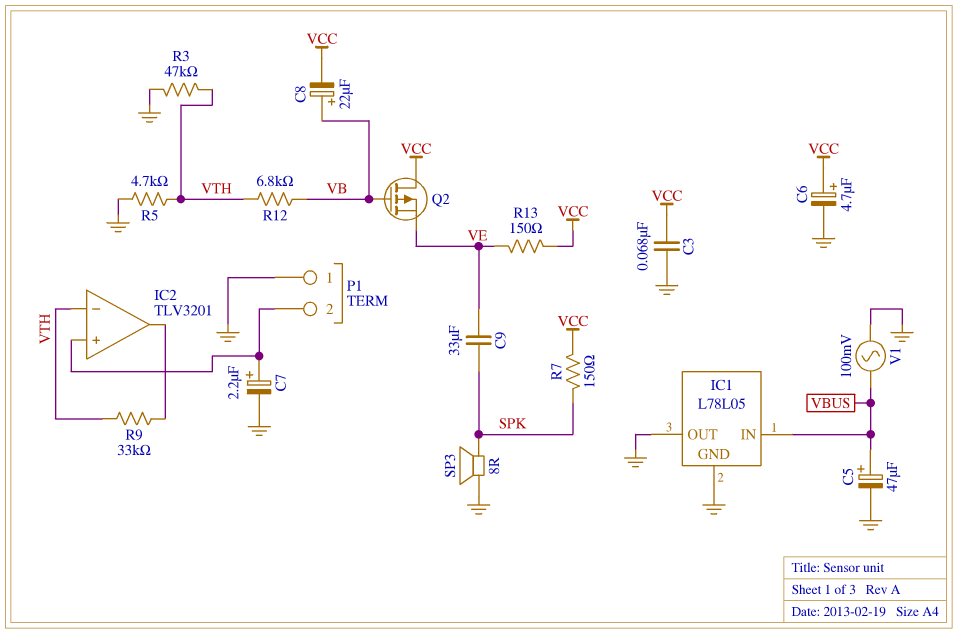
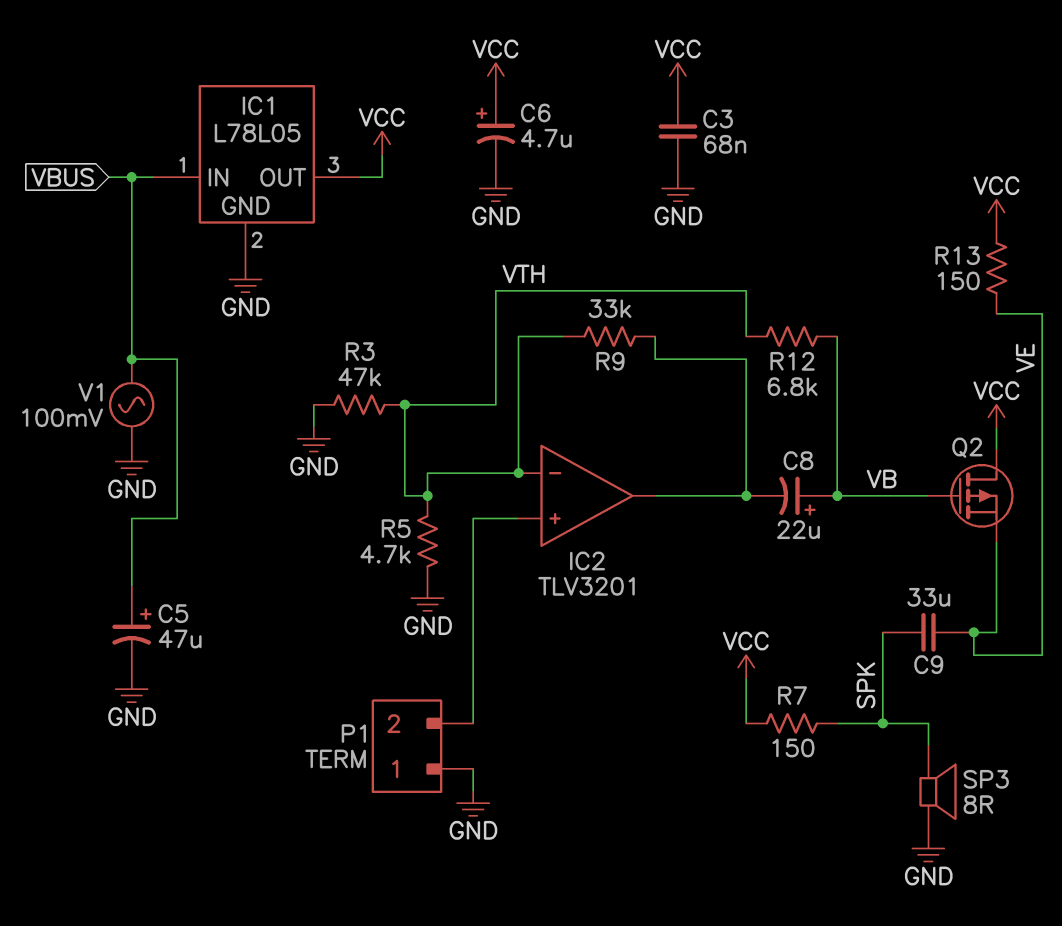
C7: 2.2uF (plus IC2/in+, minus GND) -> none
C8: 22uF (plus VB, minus VCC) -> 22uF (plus VB, minus IC2/out)
IC1 pin OUT: GND -> VCC

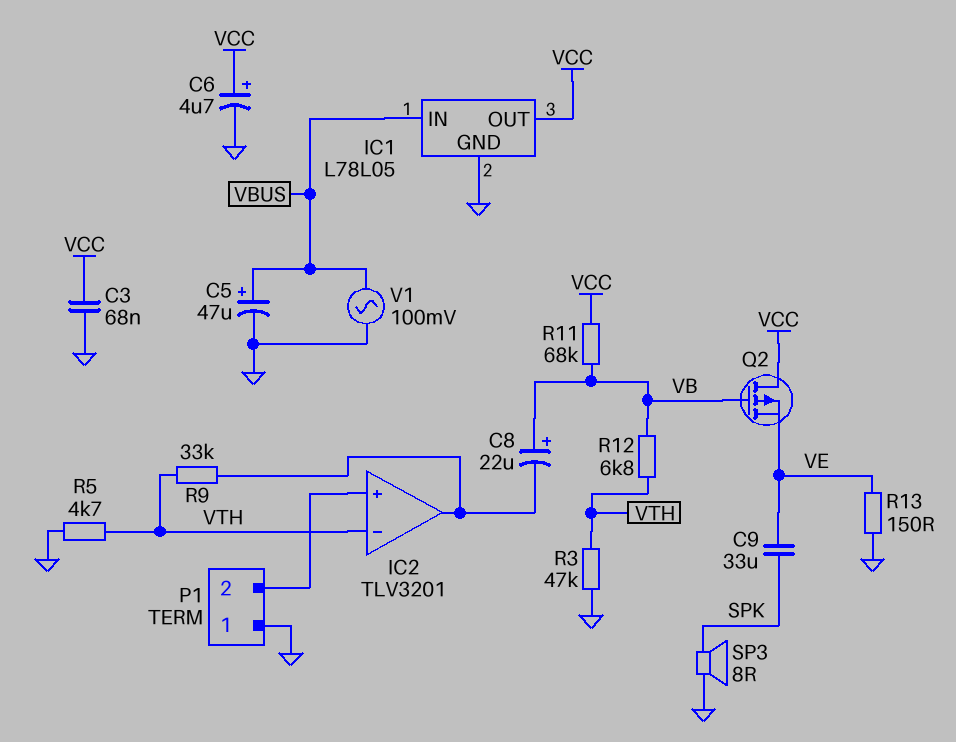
R7: 150 (SPK, VCC) -> none
R11: none -> 68k (VB, VCC)
R13: 150 (VCC, VE) -> 150 (GND, VE)

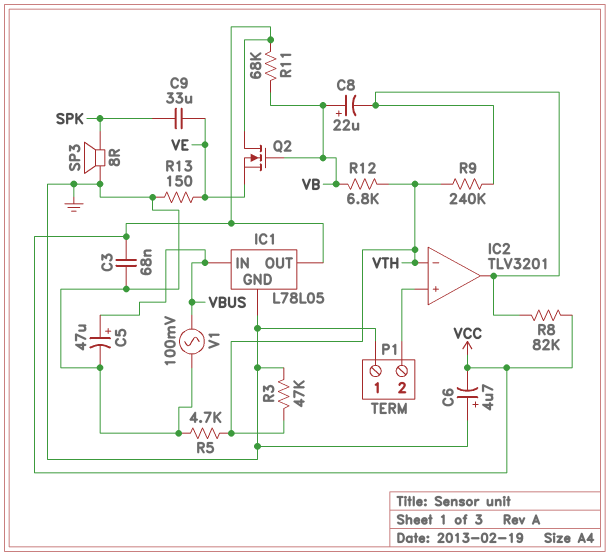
C6: 4.7uF (plus VCC, minus GND) -> 4.7uF (plus GND, minus VCC)
Q2: PMOS (G VB, D VCC, S VE) -> NMOS (G VB, D VCC, S VE)
R8: none -> 82k (IC2/out, VCC)
R9: 33k (IC2/out, VTH) -> 240k (IC2/out, VTH)

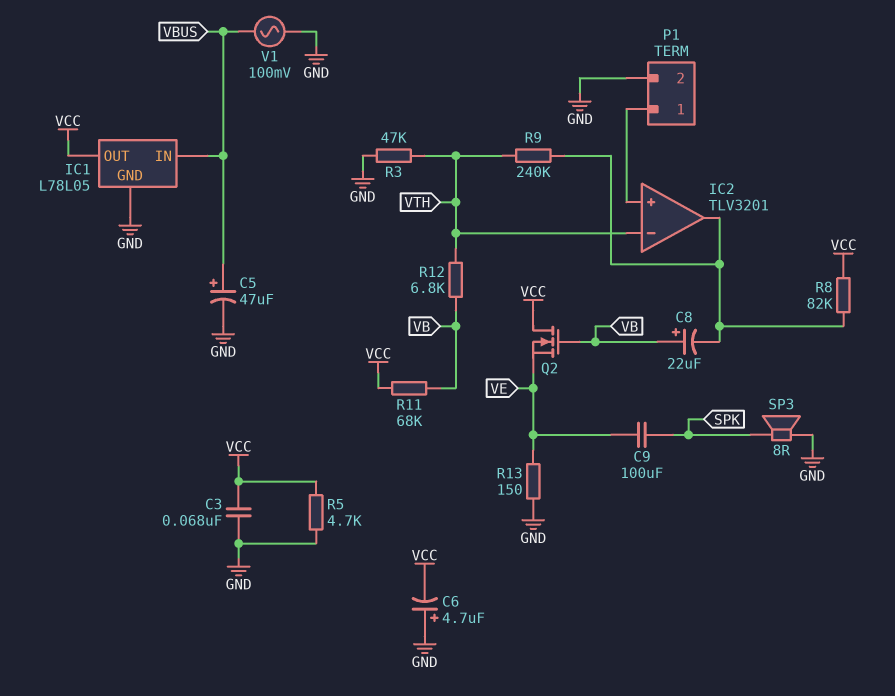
C9: 33uF (SPK, VE) -> 100uF (SPK, VE)
P1 pin 1: GND -> IC2/in+
P1 pin 2: IC2/in+ -> GND
R5: 4.7k (GND, VTH) -> 4.7k (GND, VCC)

